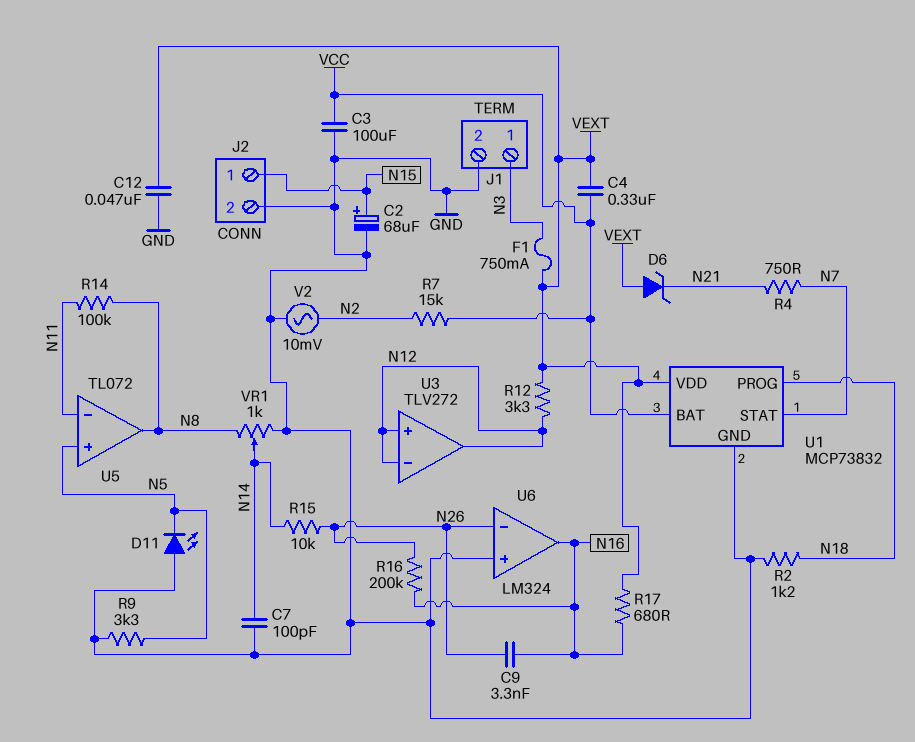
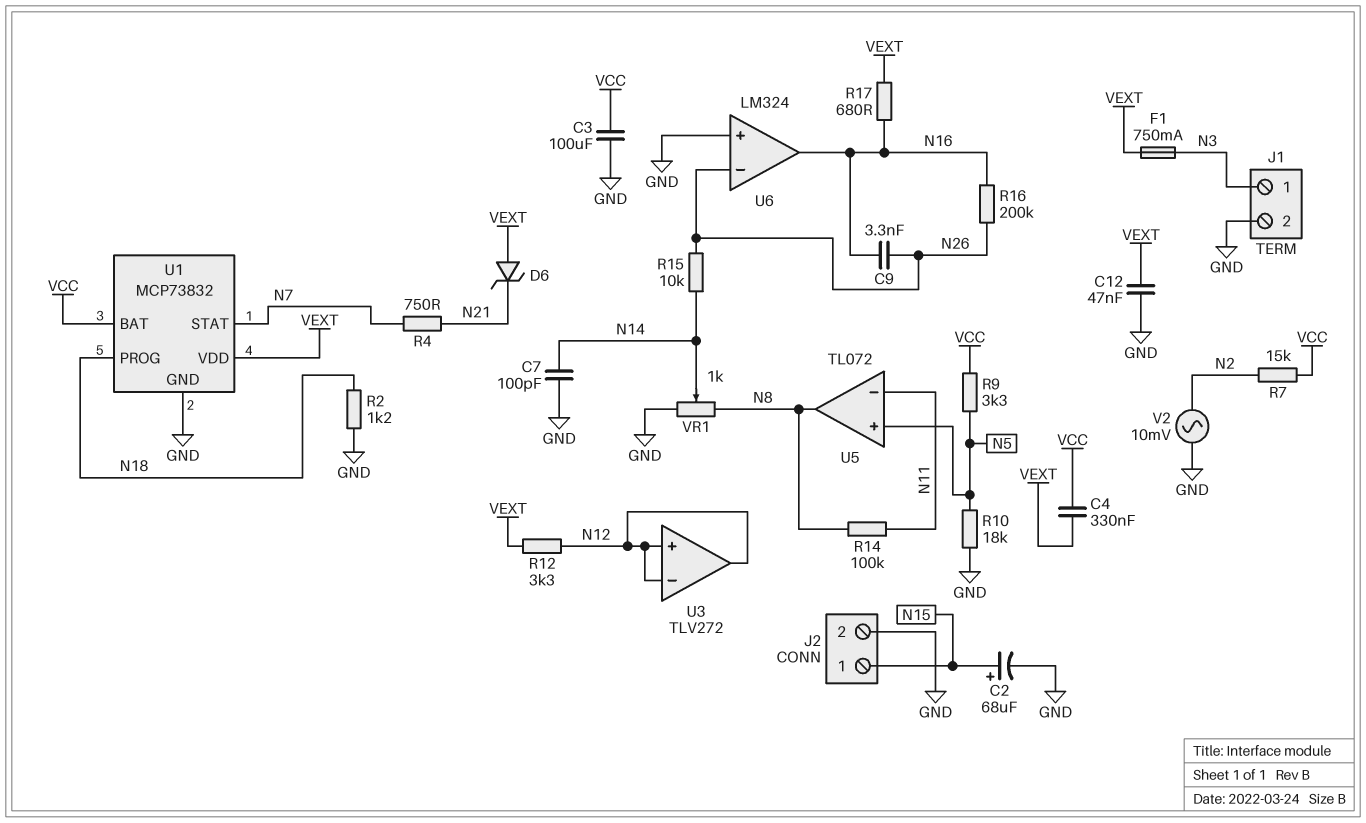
D11: LED (A GND, K N5) -> none
R9: 3.3k (GND, N5) -> 3.3k (N5, VCC)
R10: none -> 18k (GND, N5)

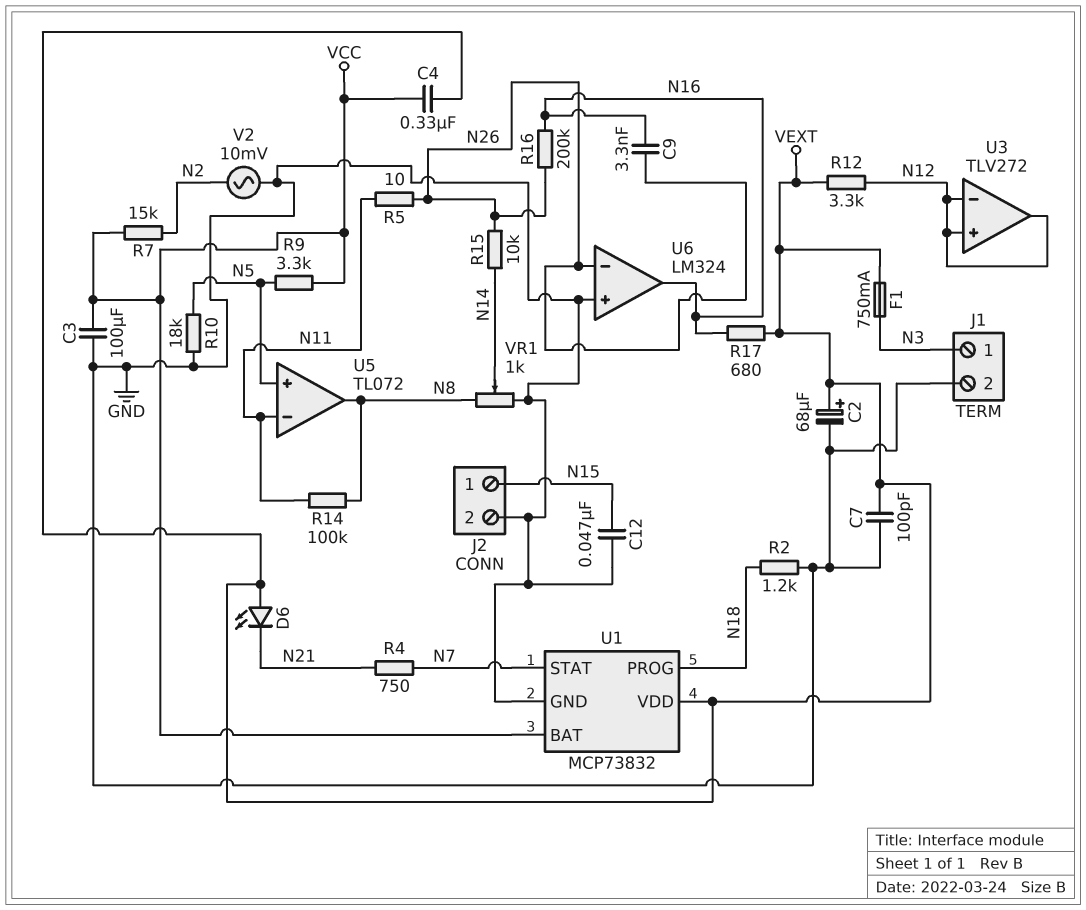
C2: 68uF (plus N15, minus GND) -> 68uF (plus VEXT, minus GND)
C7: 100pF (GND, N14) -> 100pF (GND, VEXT)
C12: 47nF (GND, VEXT) -> 47nF (GND, N15)
D6: zener (A VEXT, K N21) -> LED (A VEXT, K N21)
R5: none -> 10 (N11, N26)

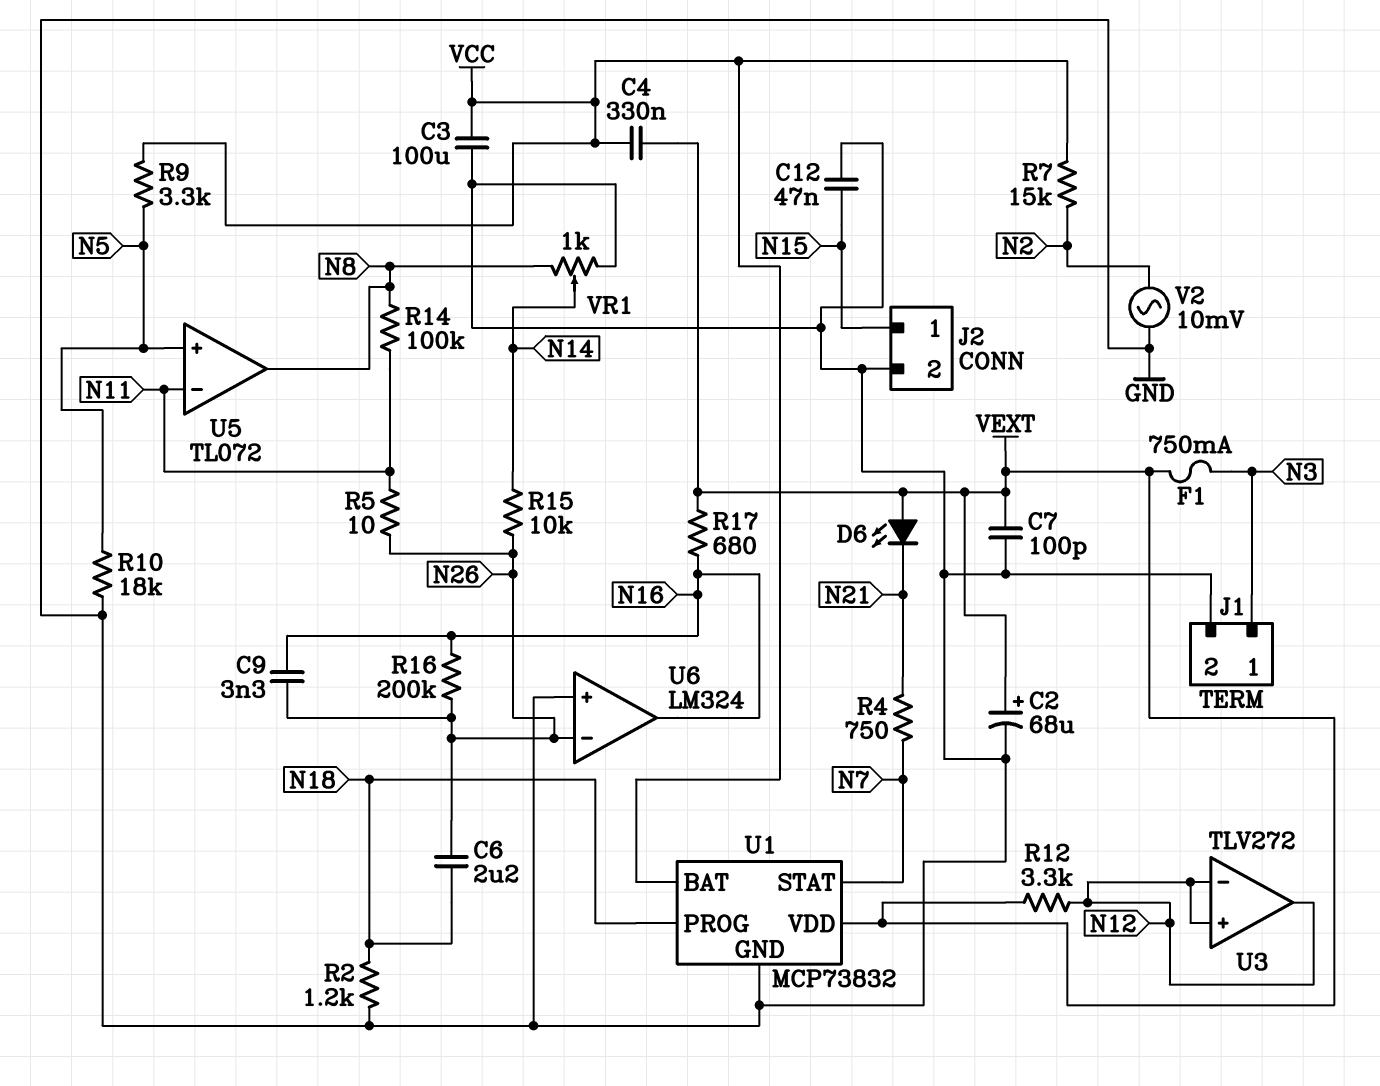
C6: none -> 2.2uF (N18, N26)

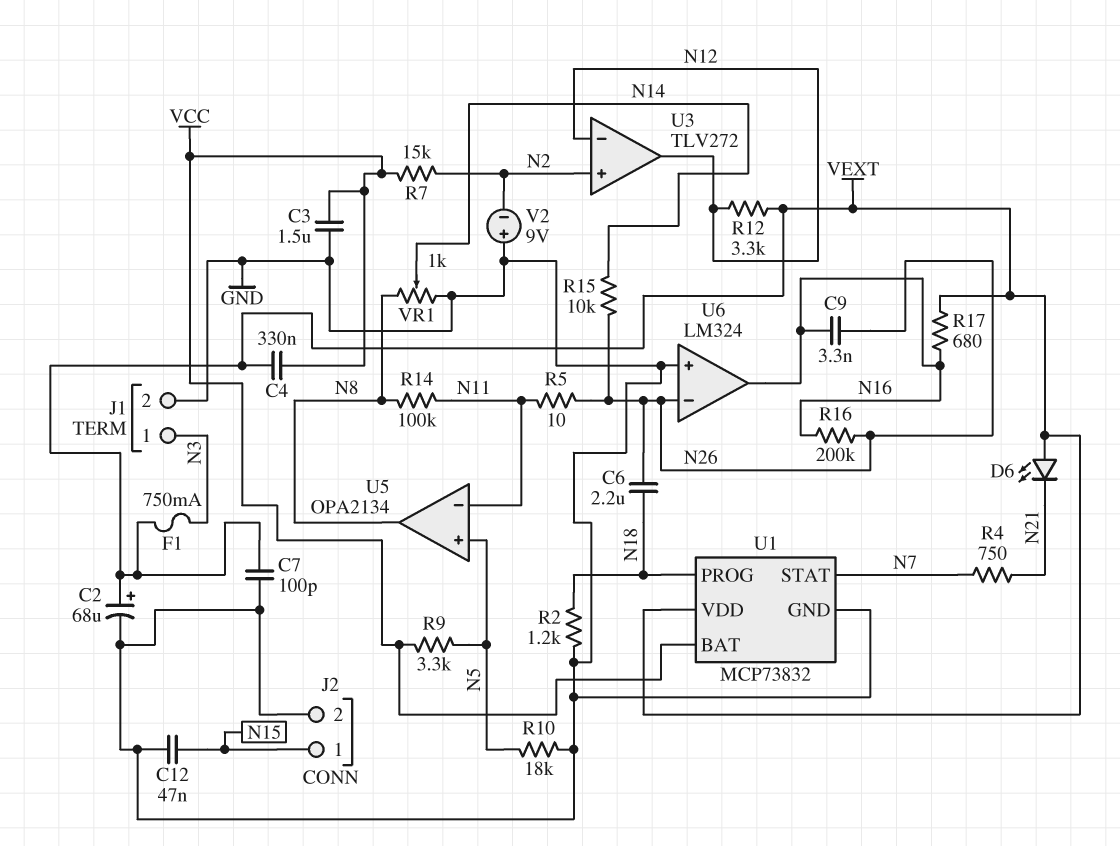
C3: 100uF (GND, VCC) -> 1.5uF (GND, VCC)
U3 pin in+: N12 -> N2
U5: TL072 -> OPA2134
V2: AC 10mV (GND, N2) -> 9V (plus GND, minus N2)

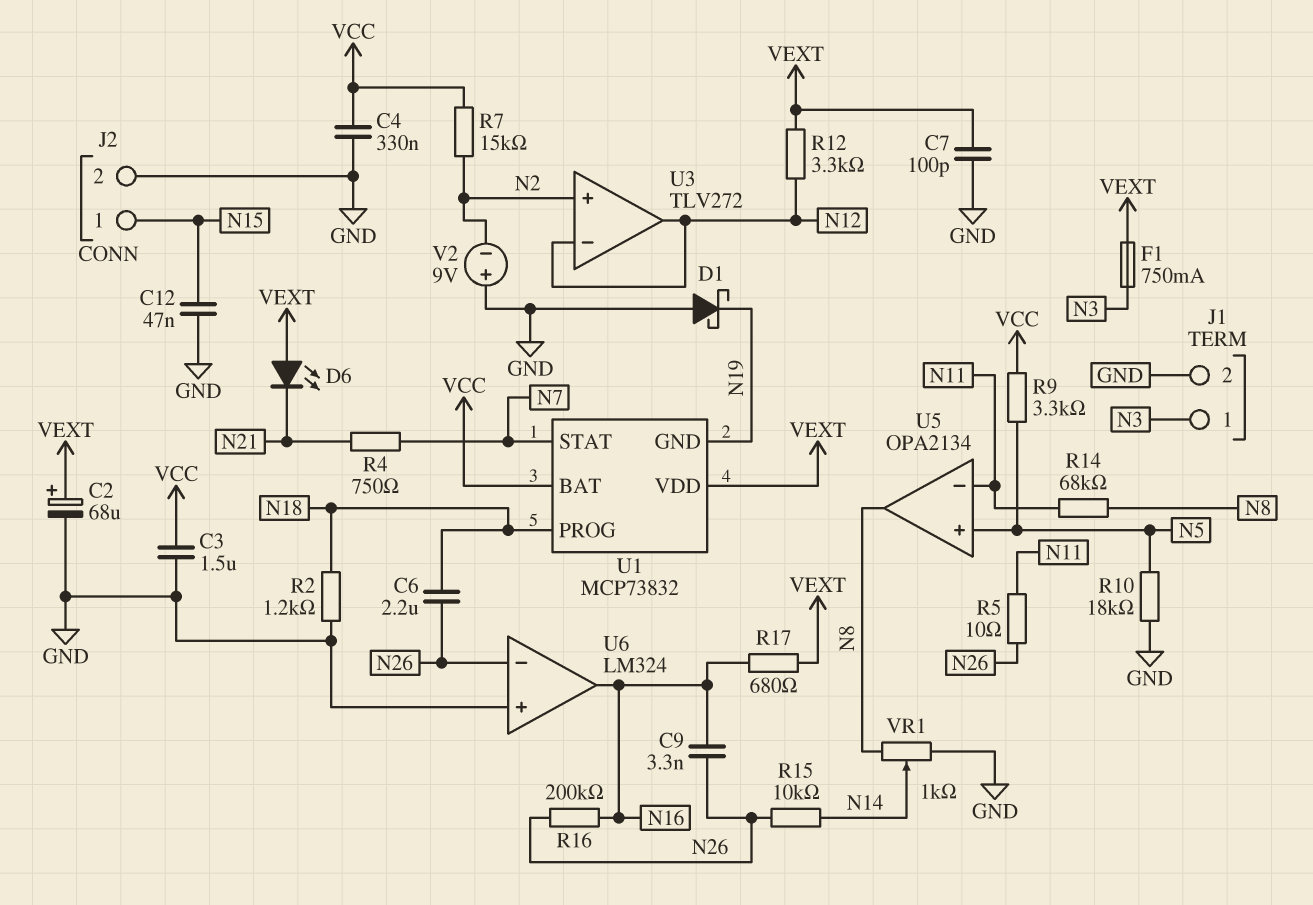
C4: 330nF (VCC, VEXT) -> 330nF (GND, VCC)
D1: none -> schottky (A GND, K N19)
R14: 100k (N8, N11) -> 68k (N8, N11)
U1 pin GND: GND -> N19

